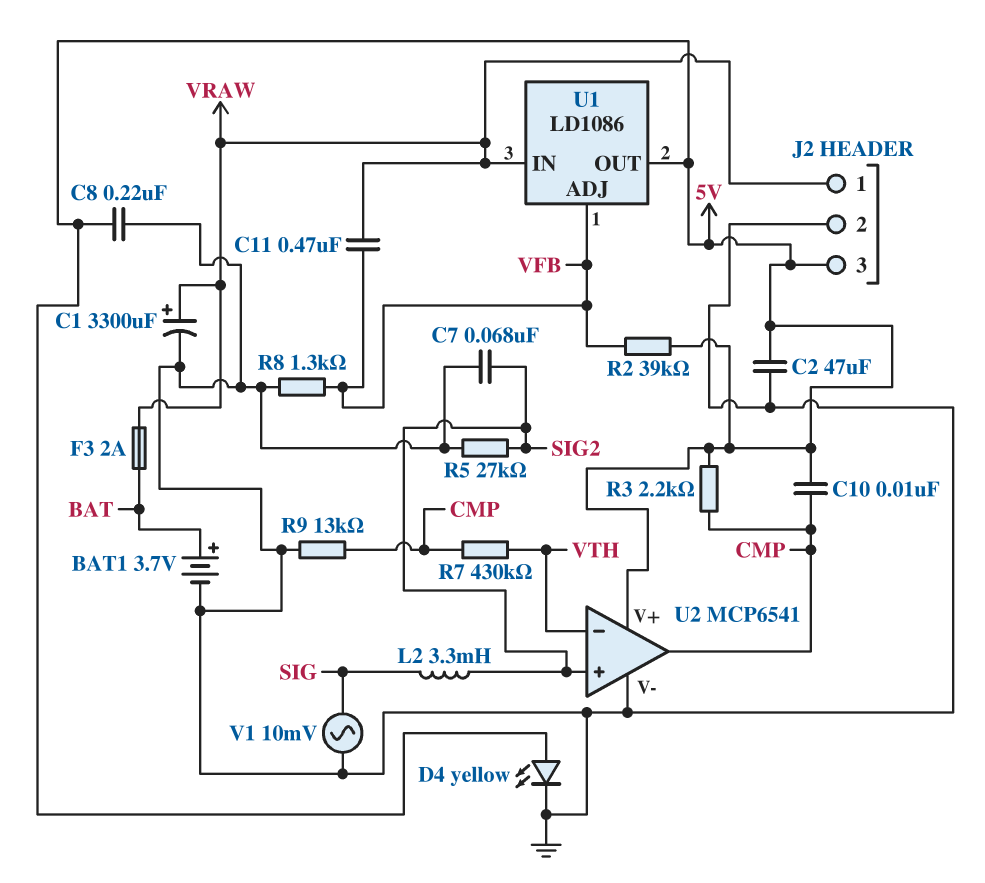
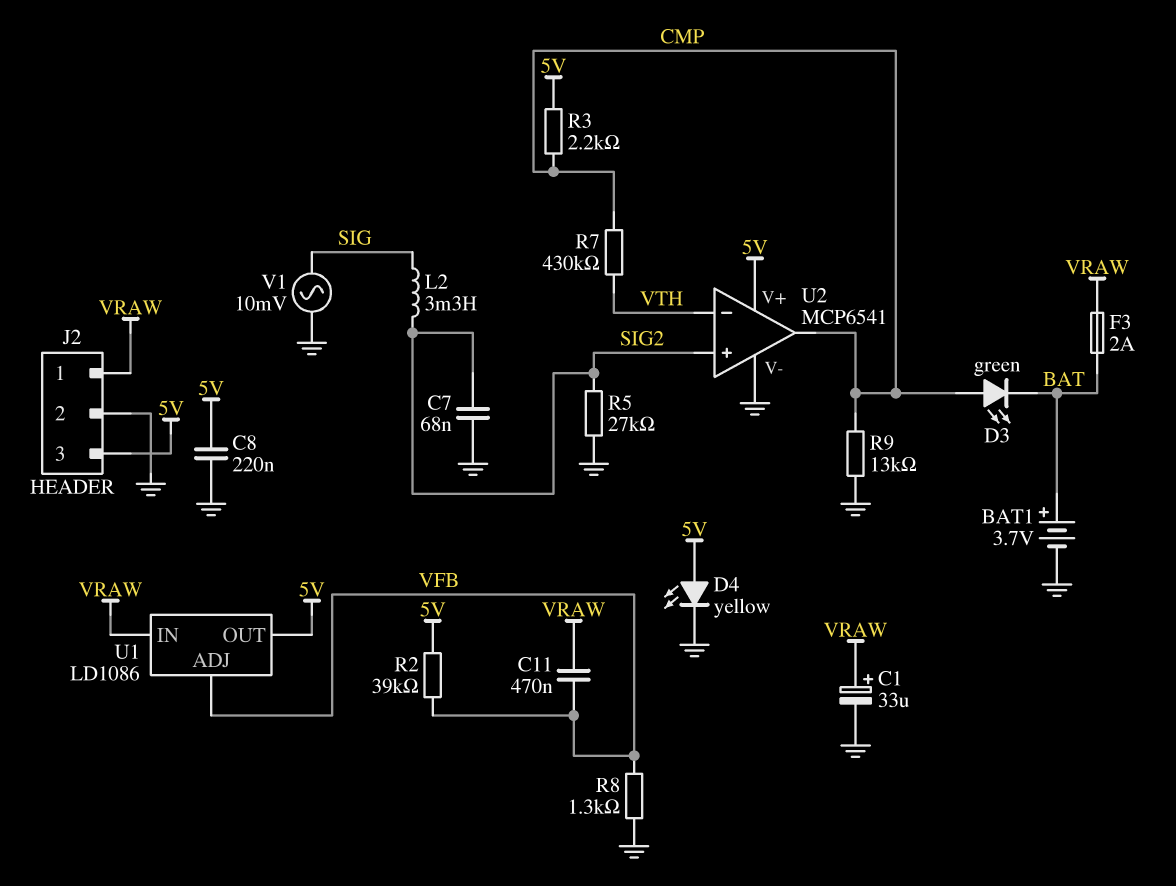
C1: 3300uF (plus VRAW, minus GND) -> 33uF (plus VRAW, minus GND)
C2: 47uF (5V, GND) -> none
C10: 10nF (5V, CMP) -> none
D3: none -> LED green (A CMP, K BAT)

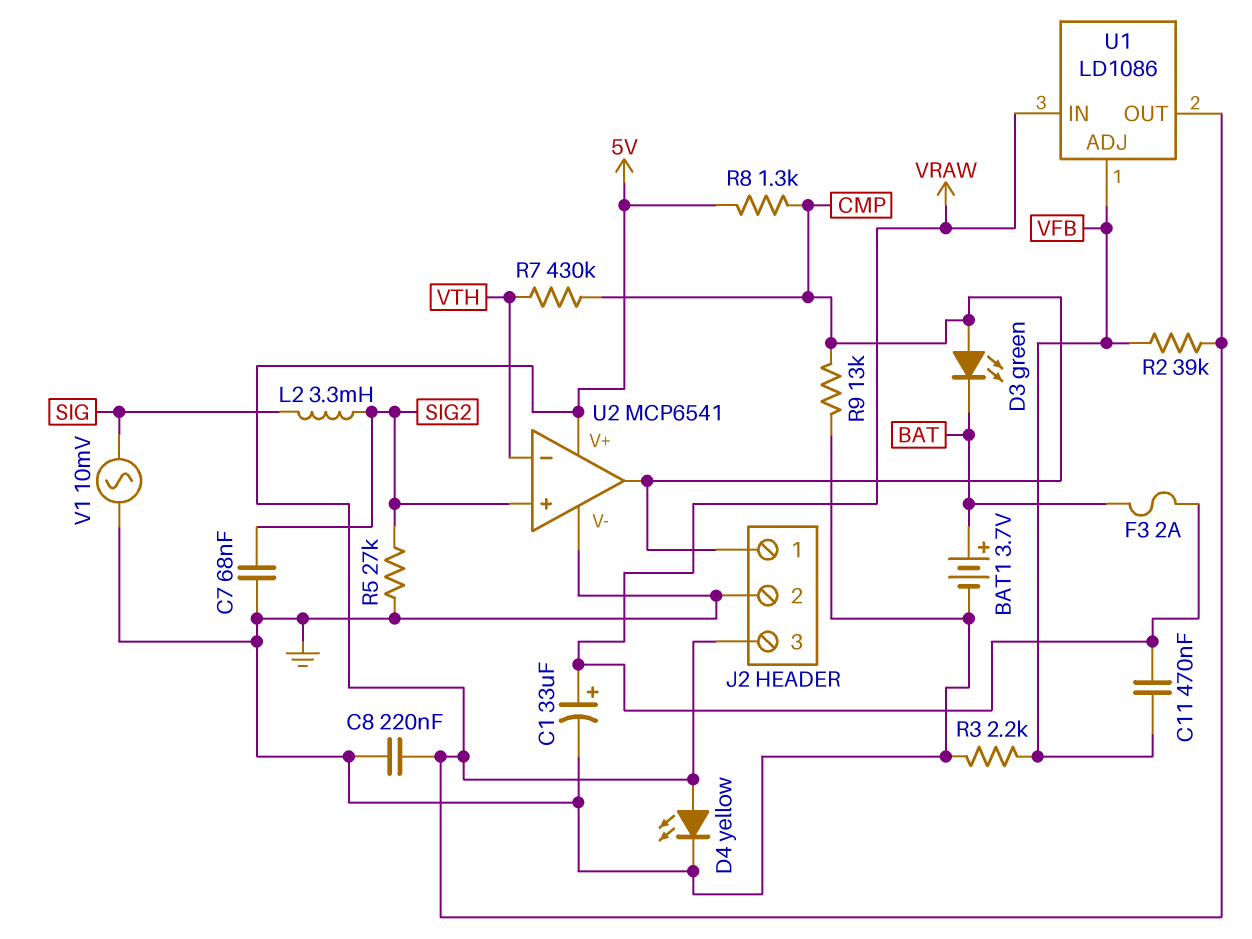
J2 pin 1: VRAW -> CMP
R3: 2.2k (5V, CMP) -> 2.2k (GND, VFB)
R8: 1.3k (GND, VFB) -> 1.3k (5V, CMP)

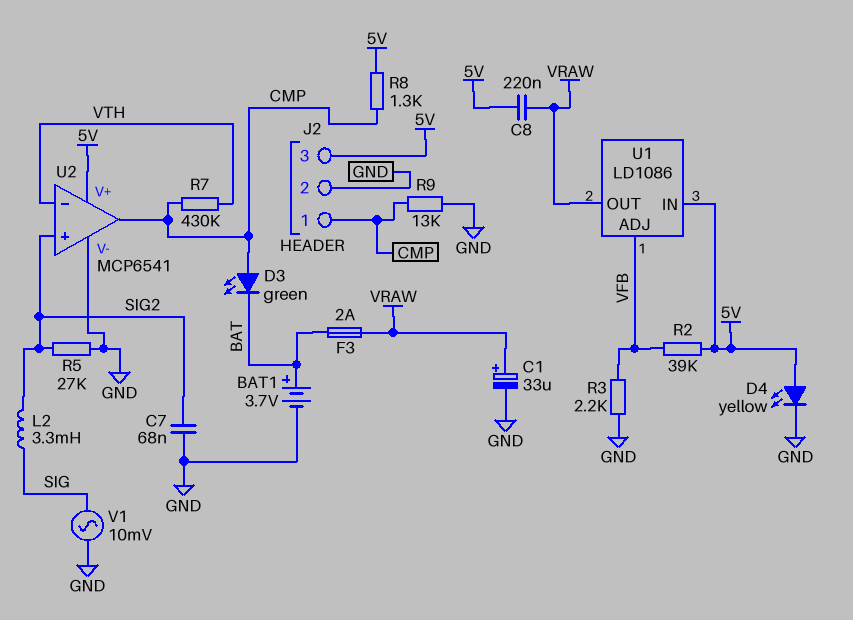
C8: 220nF (5V, GND) -> 220nF (5V, VRAW)
C11: 470nF (VFB, VRAW) -> none
U1 pin IN: VRAW -> 5V
U1 pin OUT: 5V -> VRAW

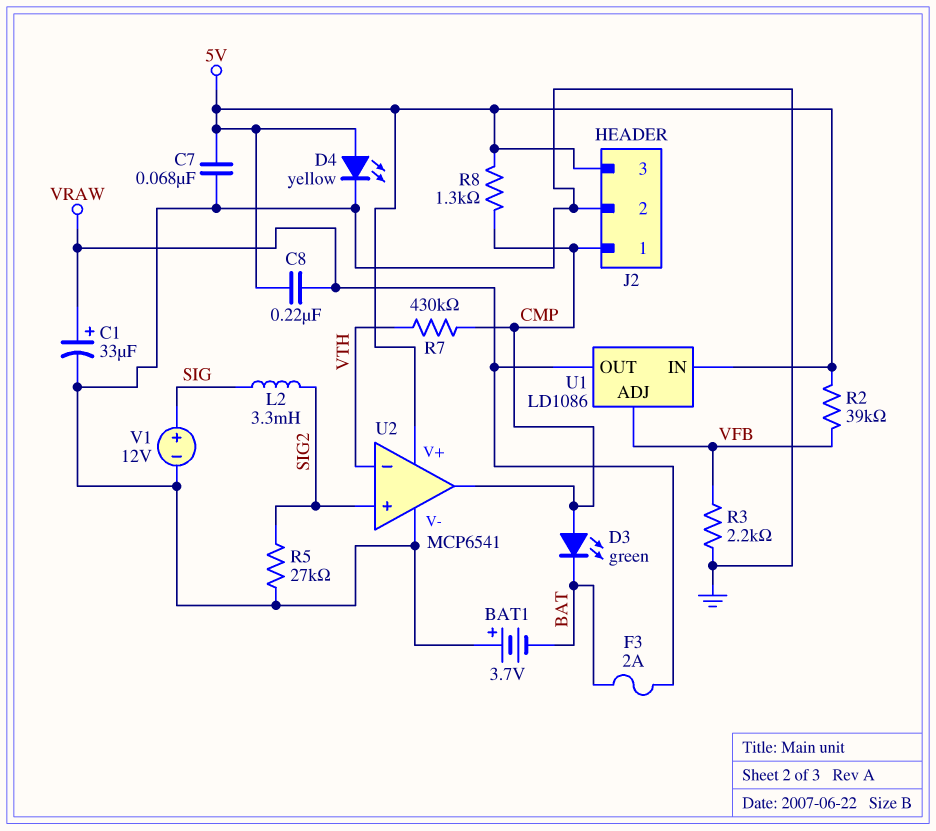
BAT1: 3.7V (plus BAT, minus GND) -> 3.7V (plus GND, minus BAT)
C7: 68nF (GND, SIG2) -> 68nF (5V, GND)
R9: 13k (CMP, GND) -> none
V1: AC 10mV (GND, SIG) -> 12V (plus SIG, minus GND)

